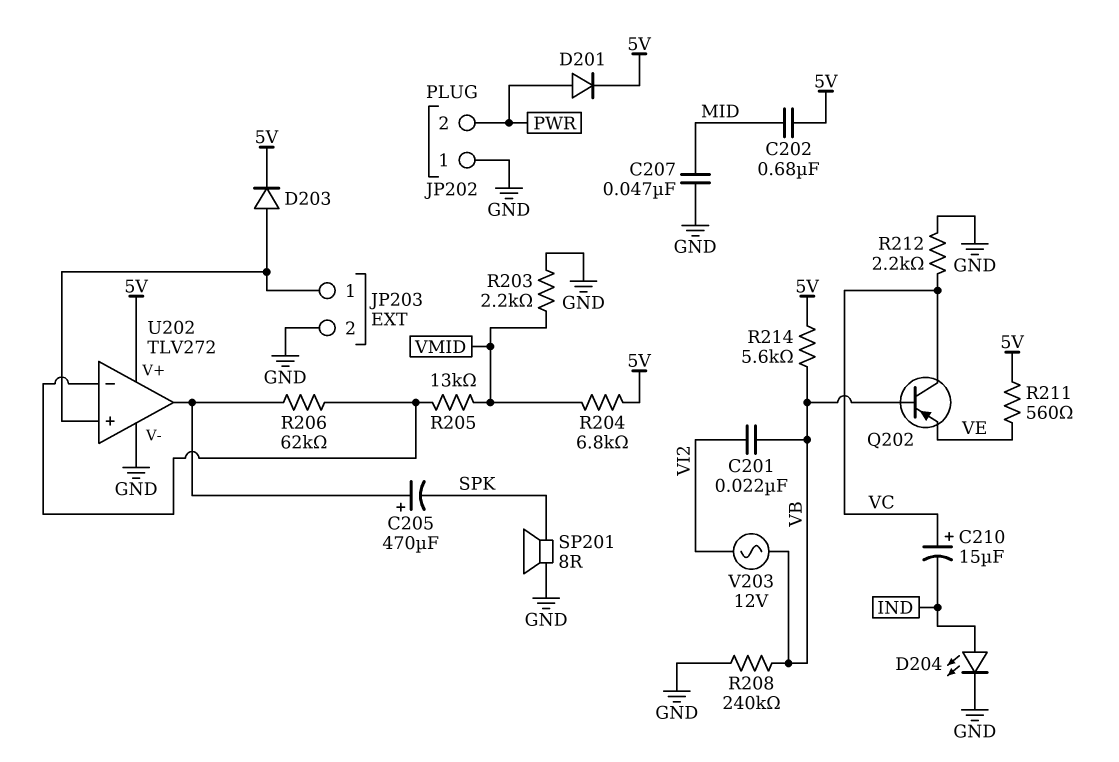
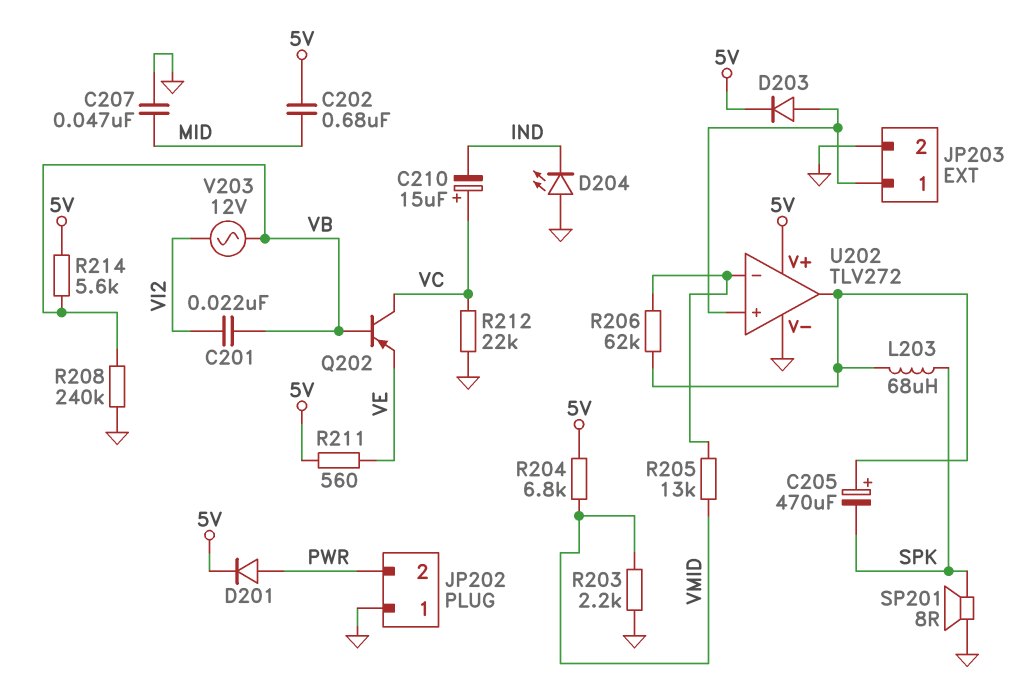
D204: LED (A IND, K GND) -> LED (A GND, K IND)
L203: none -> 68uH (SPK, U202/out)
R212: 2.2k (GND, VC) -> 22k (GND, VC)

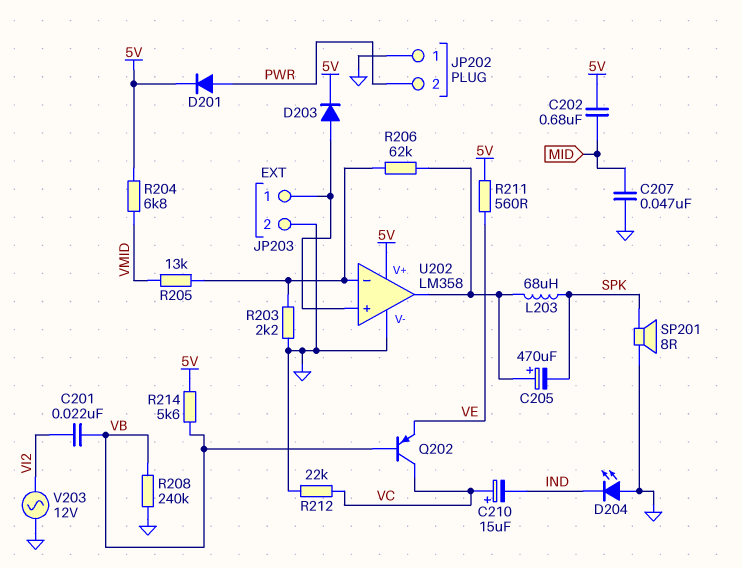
R203: 2.2k (GND, VMID) -> 2.2k (GND, U202/in-)
U202: TLV272 -> LM358
V203: AC 12V (VB, VI2) -> AC 12V (GND, VI2)

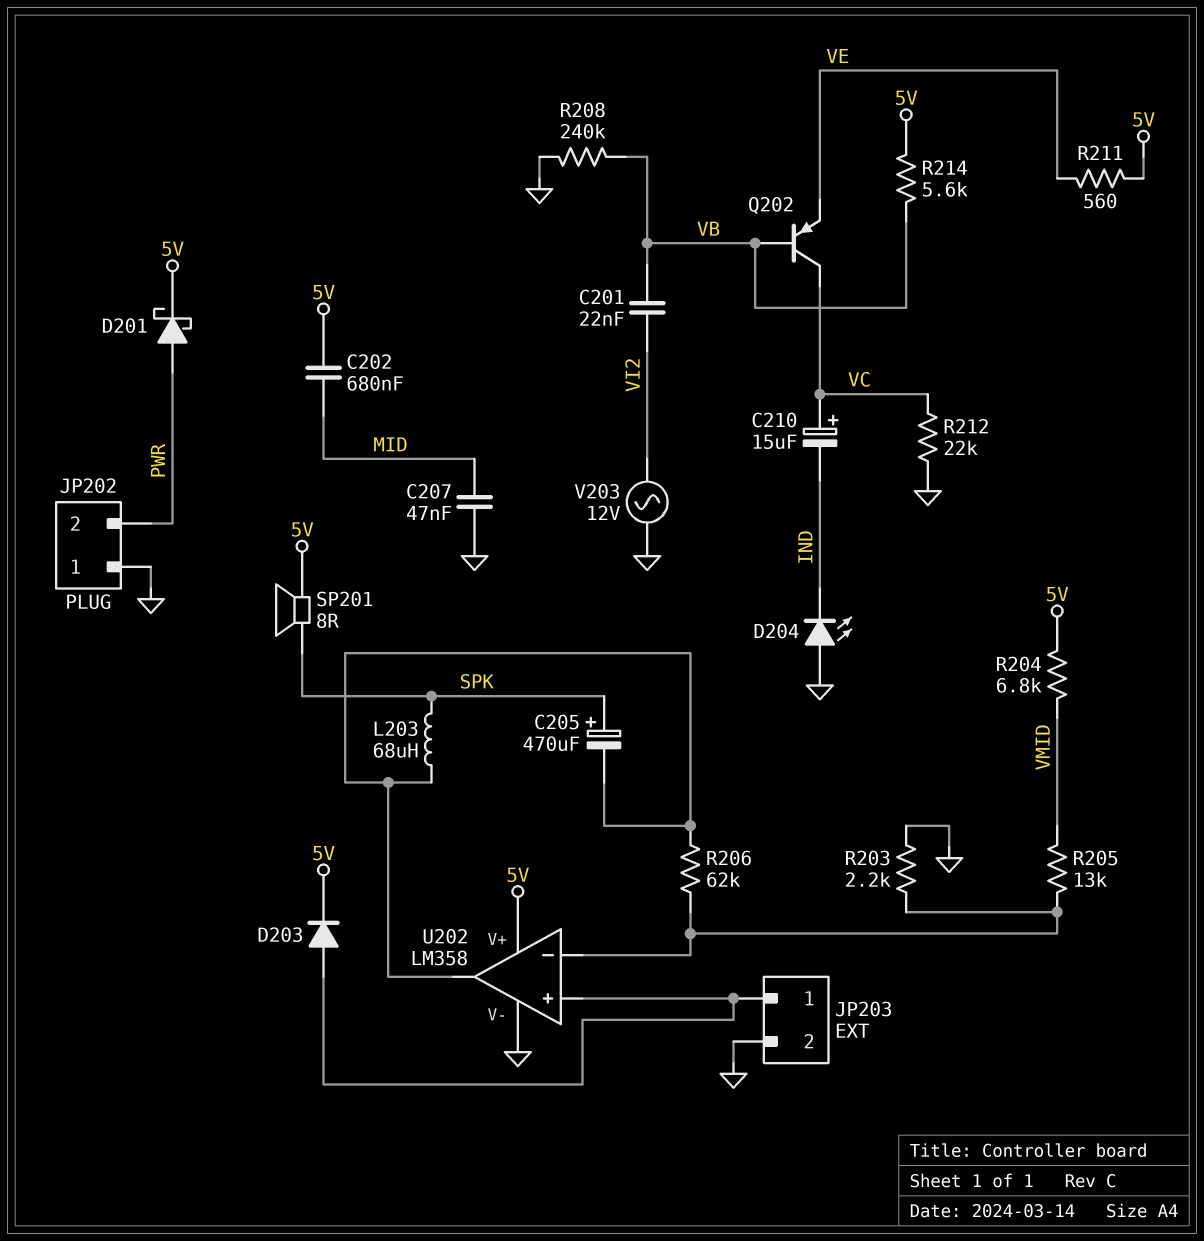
C205: 470uF (plus U202/out, minus SPK) -> 470uF (plus SPK, minus U202/out)
D201: diode (A PWR, K 5V) -> schottky (A PWR, K 5V)
SP201: speaker 8R (GND, SPK) -> speaker 8R (5V, SPK)

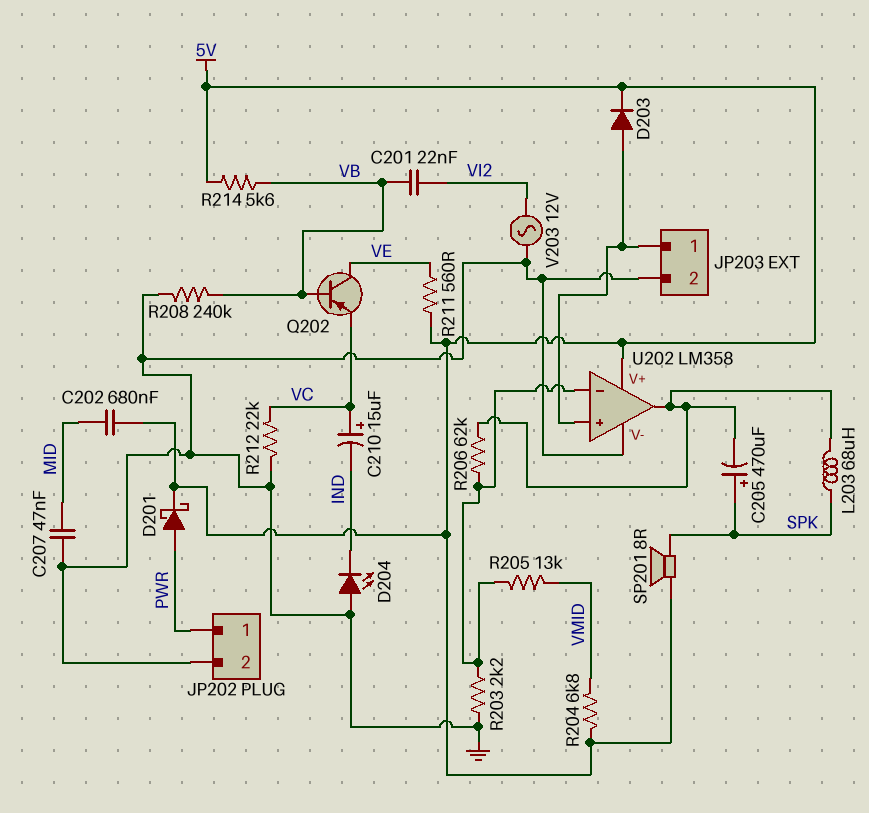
JP202 pin 1: GND -> PWR
JP202 pin 2: PWR -> GND
Q202: PNP (B VB, C VC, E VE) -> PNP (B VB, C VE, E VC)

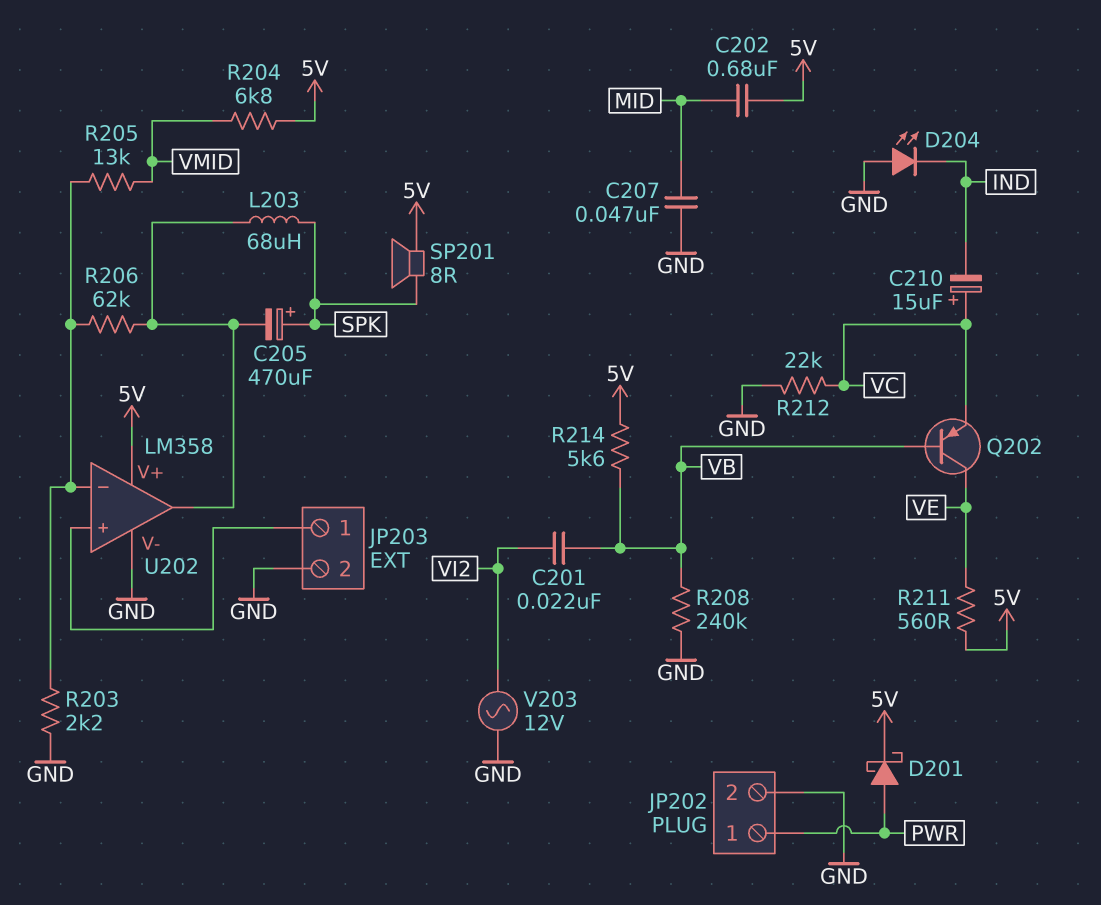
D203: diode (A JP203/1, K 5V) -> none

